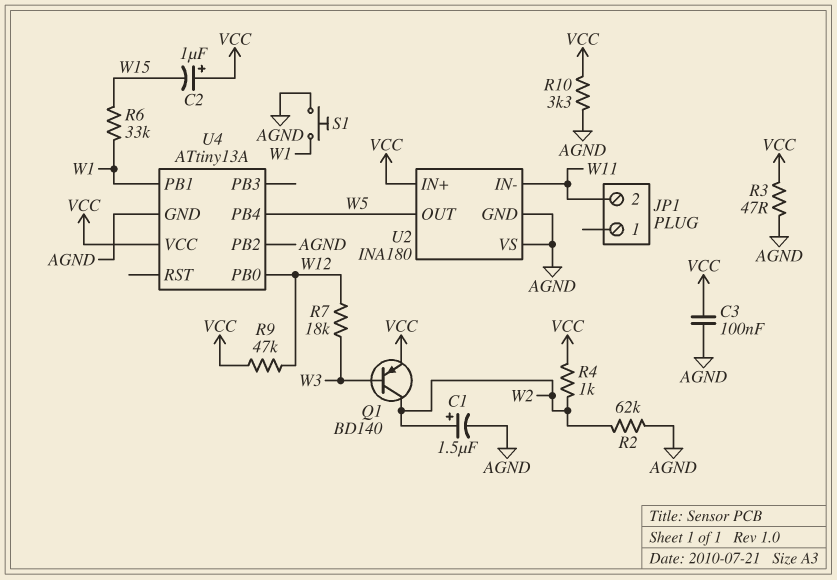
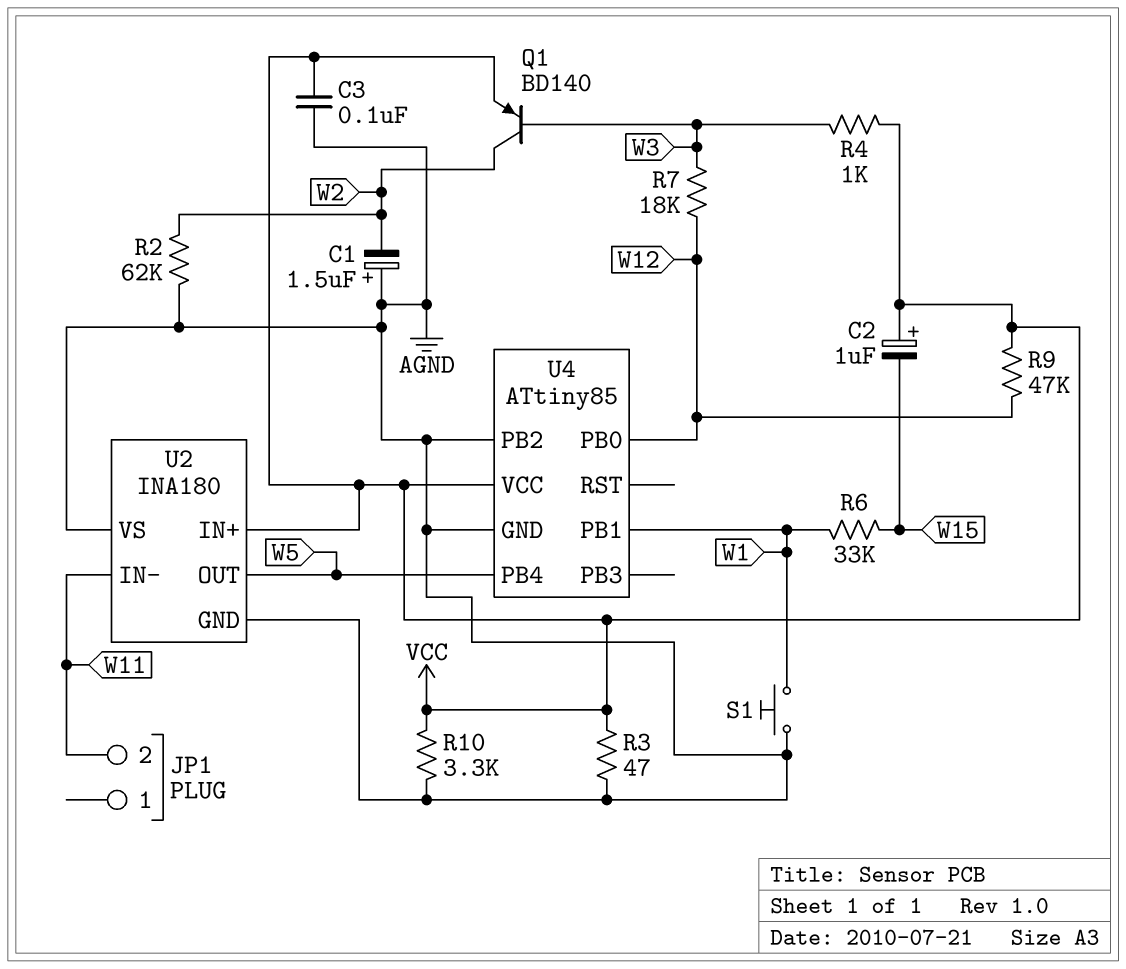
C1: 1.5uF (plus W2, minus AGND) -> 1.5uF (plus AGND, minus W2)
R4: 1k (VCC, W2) -> 1k (VCC, W3)
U4: ATtiny13A -> ATtiny85

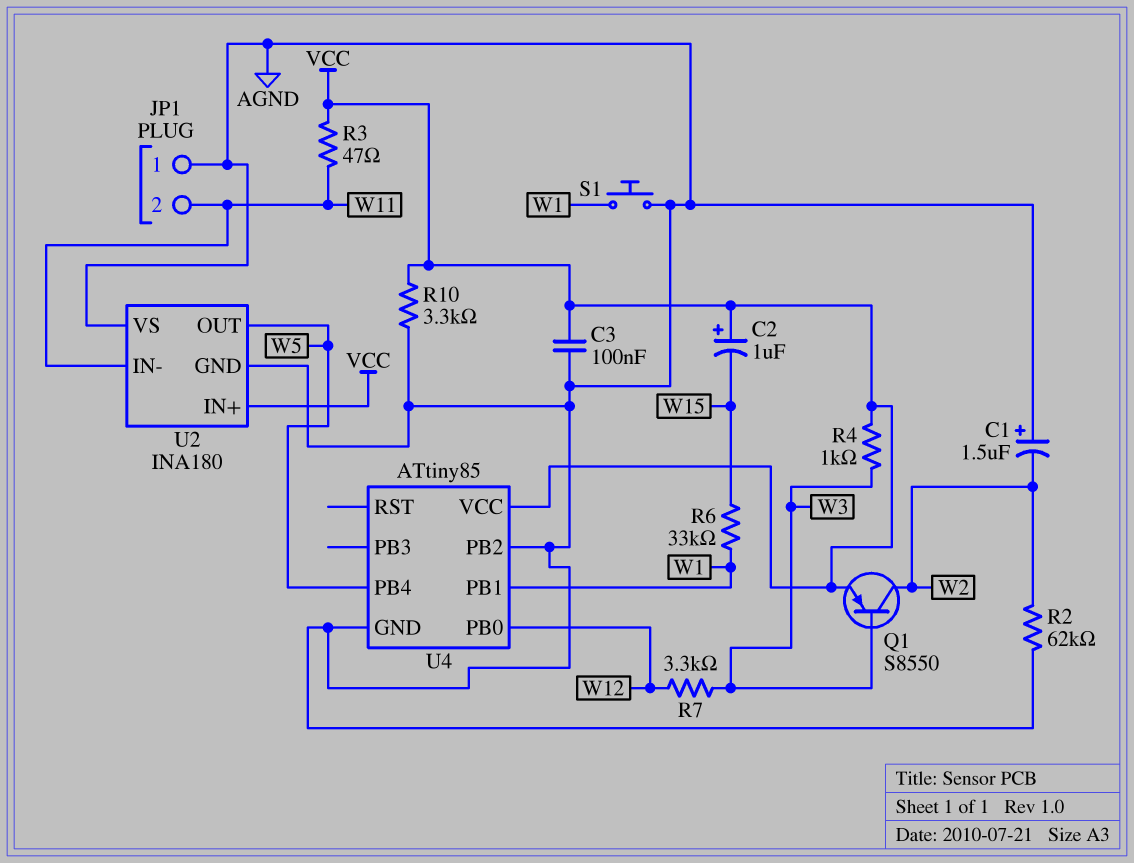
JP1 pin 1: none -> AGND
Q1: PNP BD140 (B W3, C W2, E VCC) -> PNP S8550 (B W3, C W2, E VCC)
R3: 47 (AGND, VCC) -> 47 (VCC, W11)
R7: 18k (W3, W12) -> 3.3k (W3, W12)
R9: 47k (VCC, W12) -> none

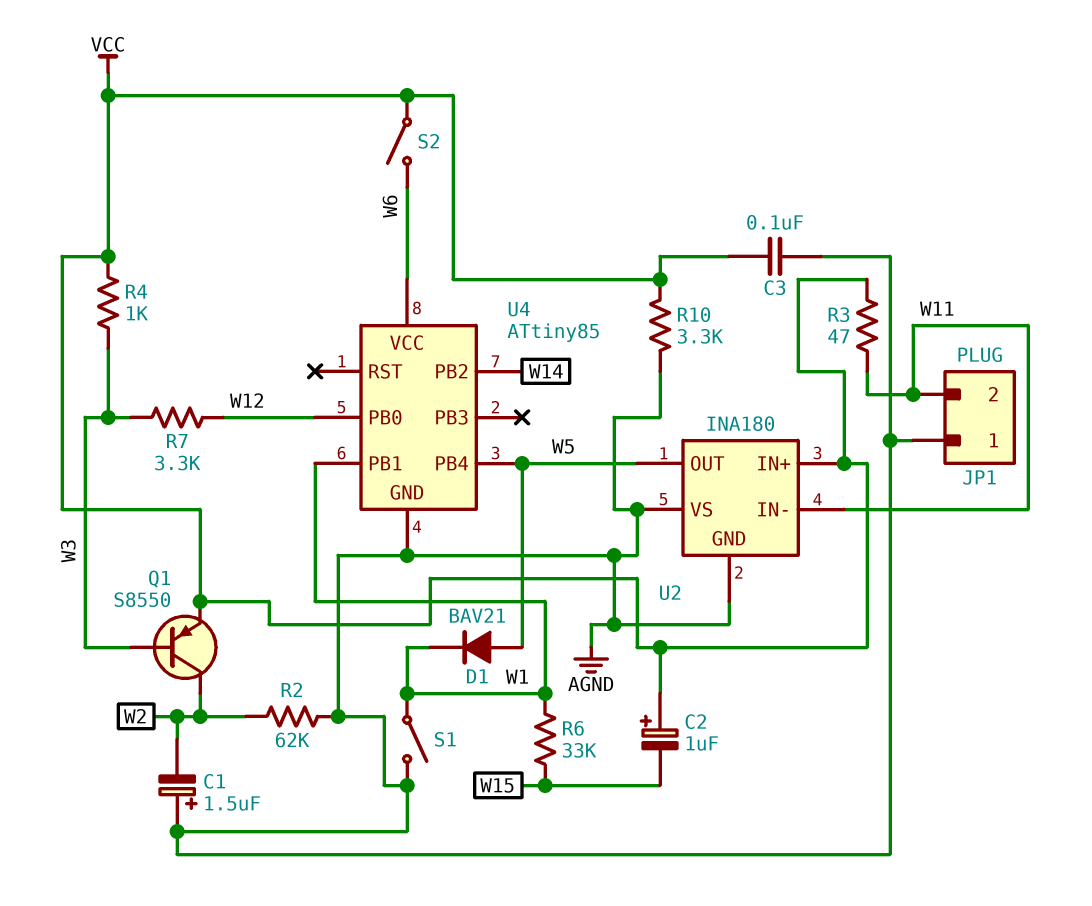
D1: none -> diode BAV21 (A W5, K W1)
S1: button (AGND, W1) -> switch (AGND, W1)
S2: none -> switch (VCC, W6)
U4 pin PB2: AGND -> W14
U4 pin VCC: VCC -> W6

